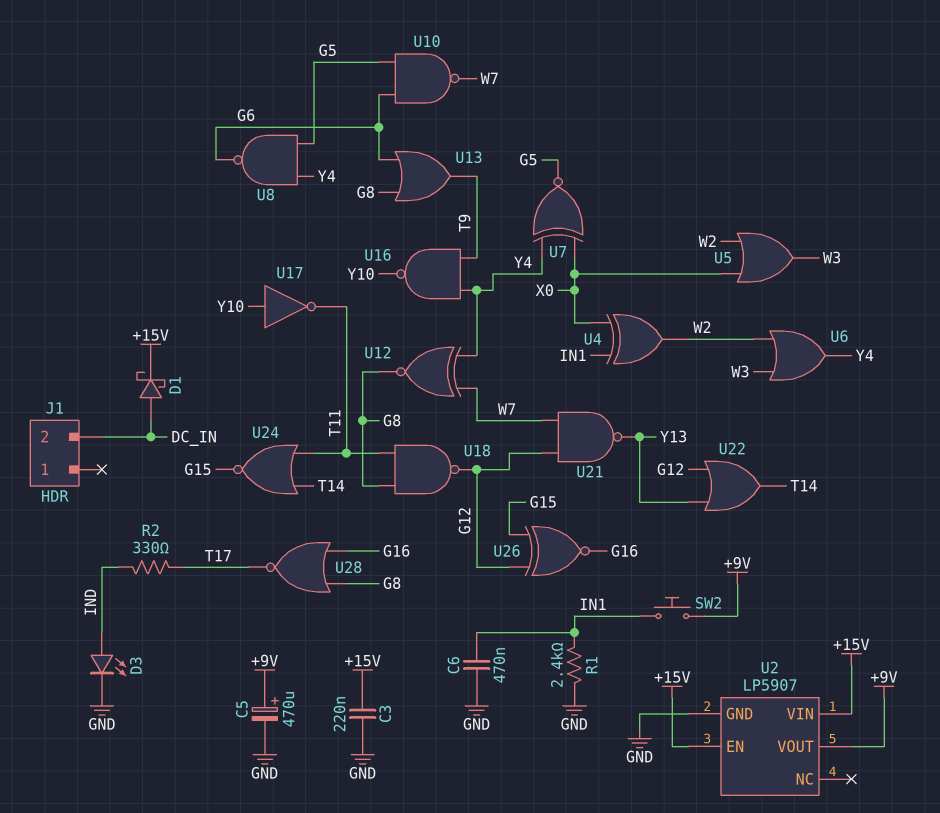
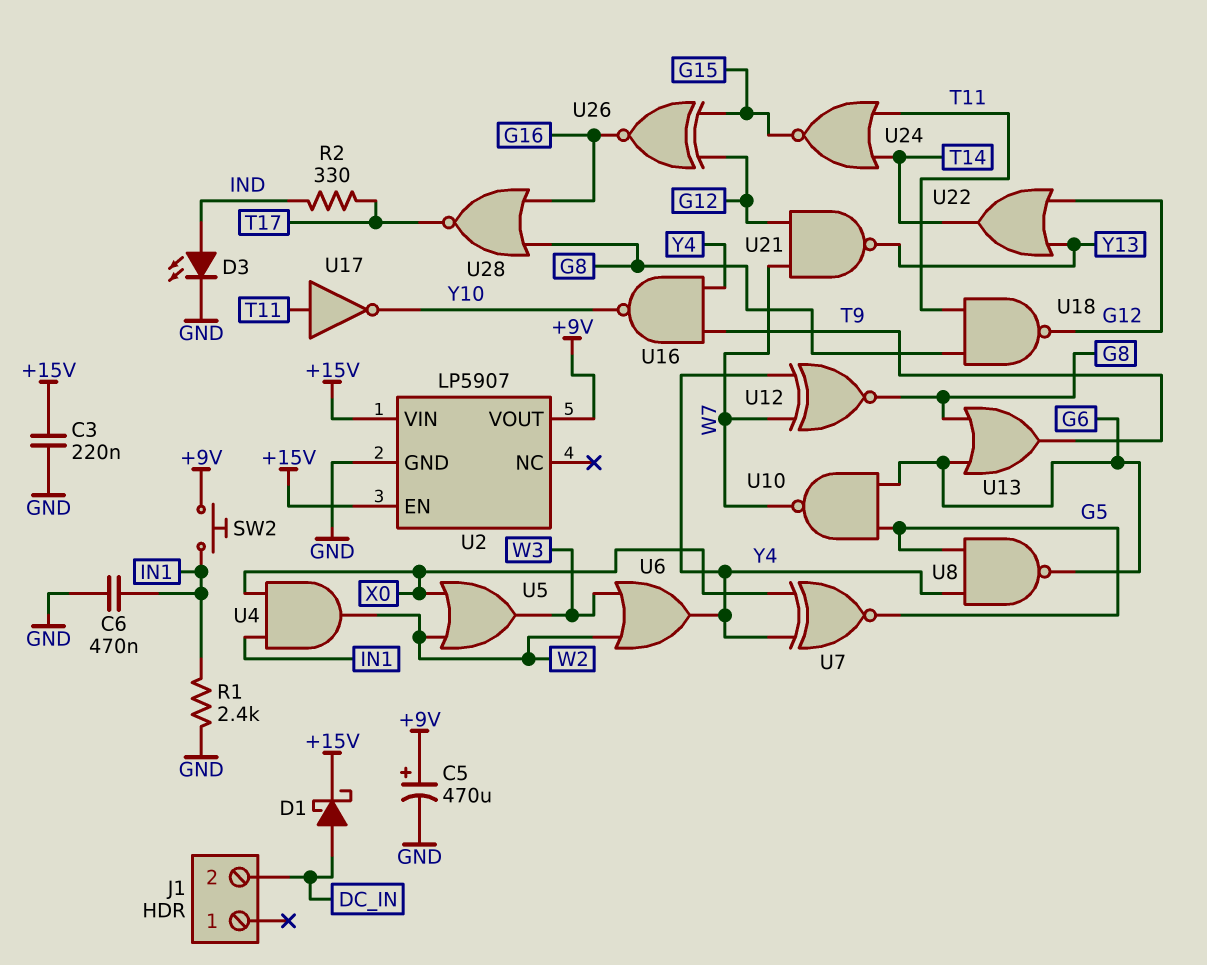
U4: XOR (in IN1, in X0, out W2) -> AND (in IN1, in X0, out W2)
U17: NOT (in Y10, out T11) -> NOT (in T11, out Y10)

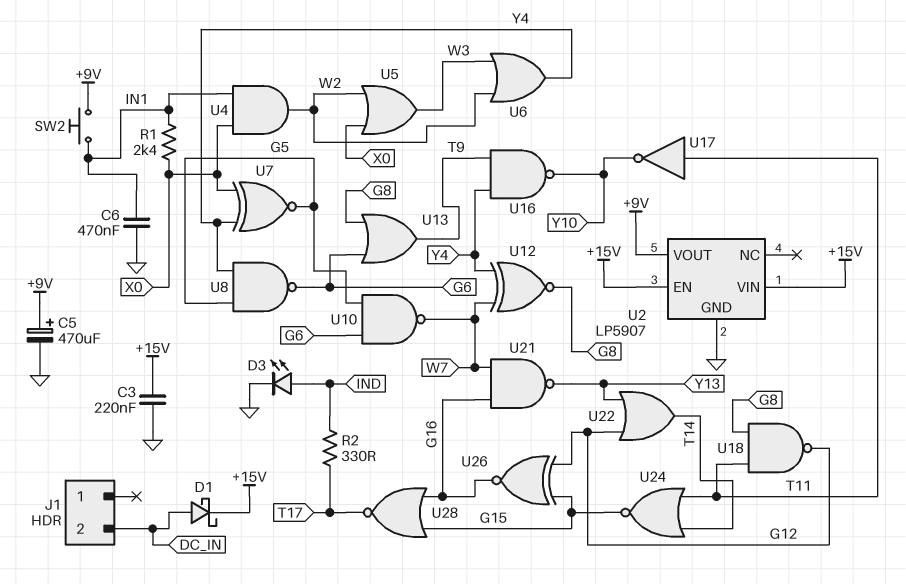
R1: 2.4k (GND, IN1) -> 2.4k (IN1, X0)
U21: NAND (in G12, in W7, out Y13) -> NAND (in G16, in W7, out Y13)
U28: NOR (in G8, in G16, out T17) -> NOR (in G15, in G16, out T17)

